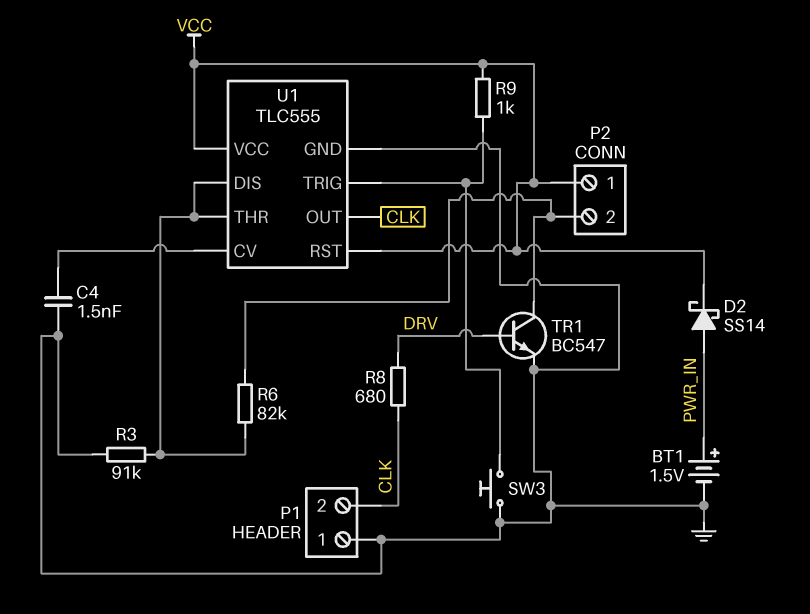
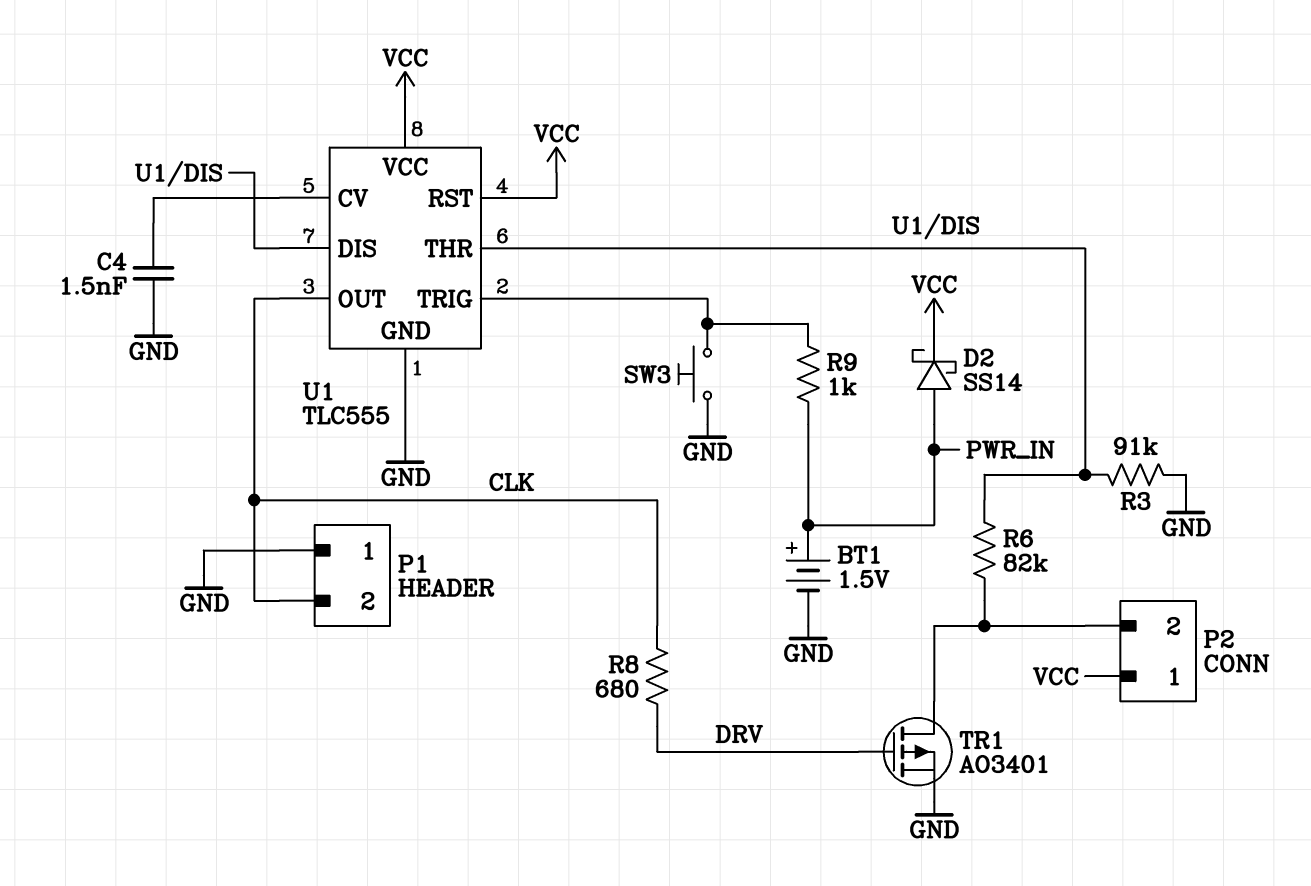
R9: 1k (U1/TRIG, VCC) -> 1k (PWR_IN, U1/TRIG)
TR1: NPN BC547 (B DRV, C P2/2, E GND) -> PMOS AO3401 (G DRV, D P2/2, S GND)

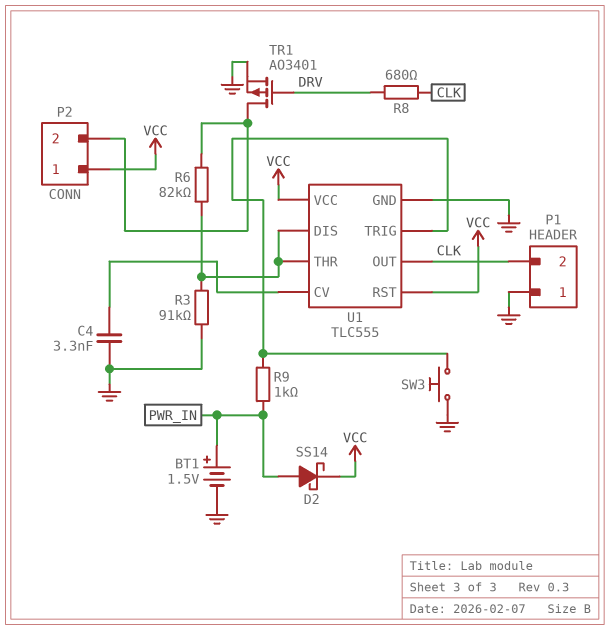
C4: 1.5nF (GND, U1/CV) -> 3.3nF (GND, U1/CV)

